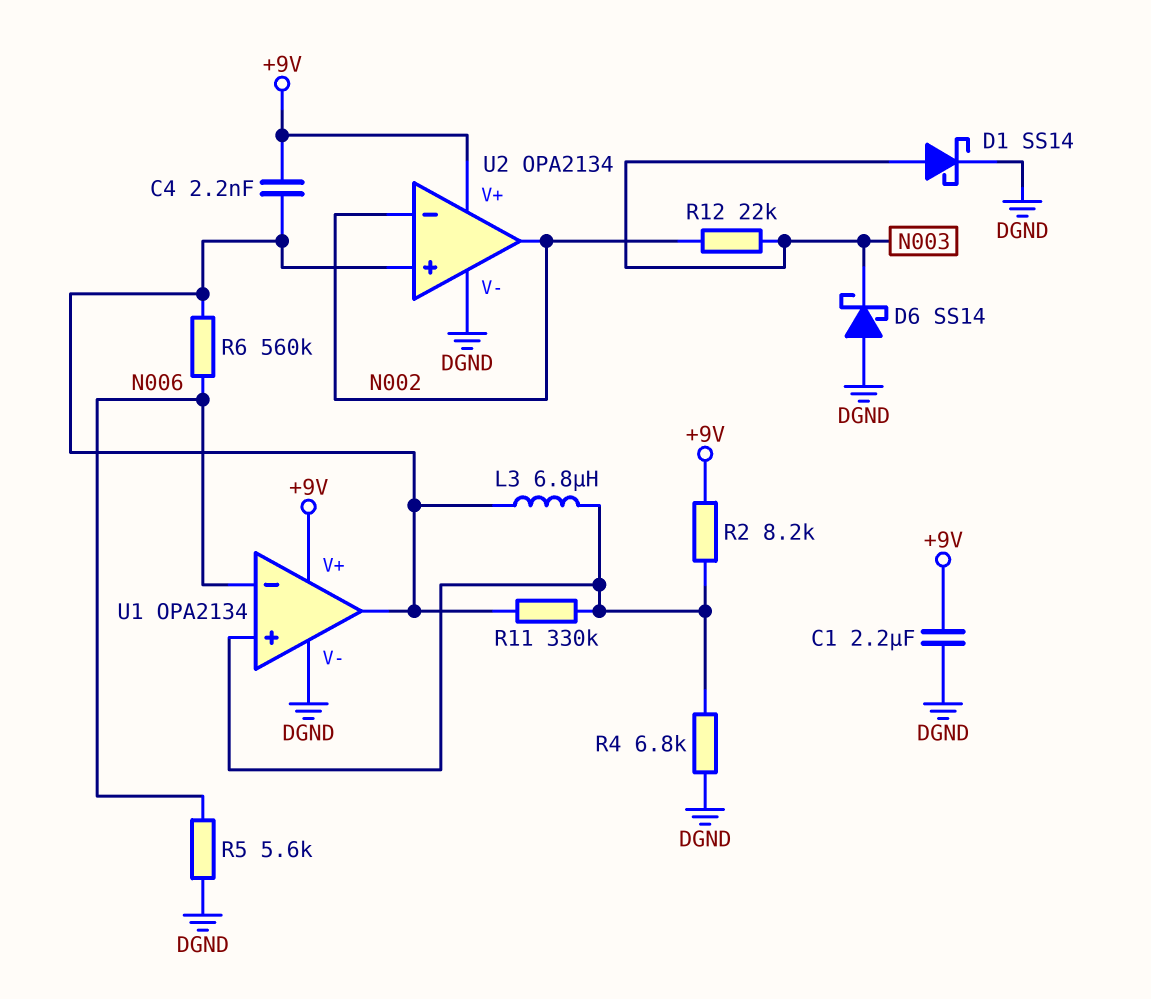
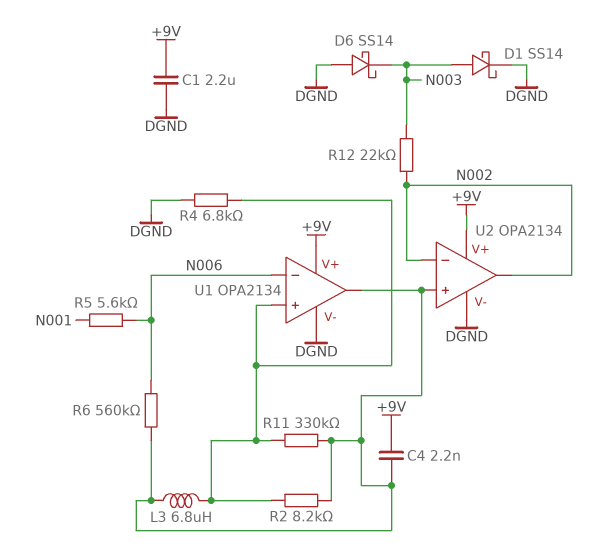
R2: 8.2k (+9V, U1/in+) -> 8.2k (U1/in+, U1/out)
R5: 5.6k (DGND, N006) -> 5.6k (N001, N006)

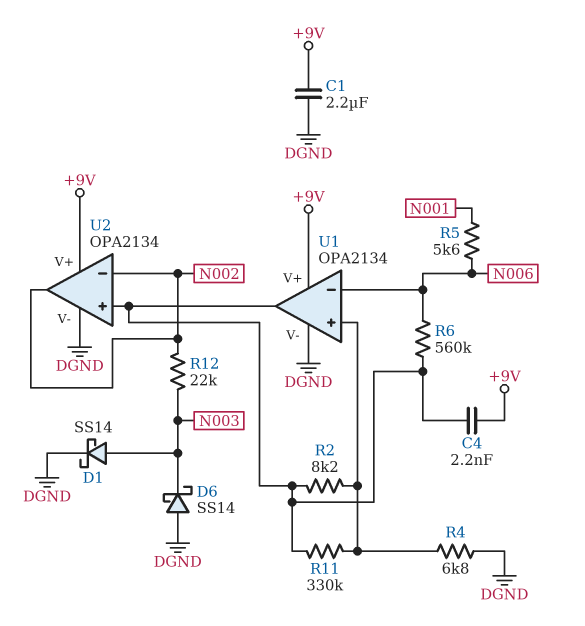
L3: 6.8uH (U1/in+, U1/out) -> none

